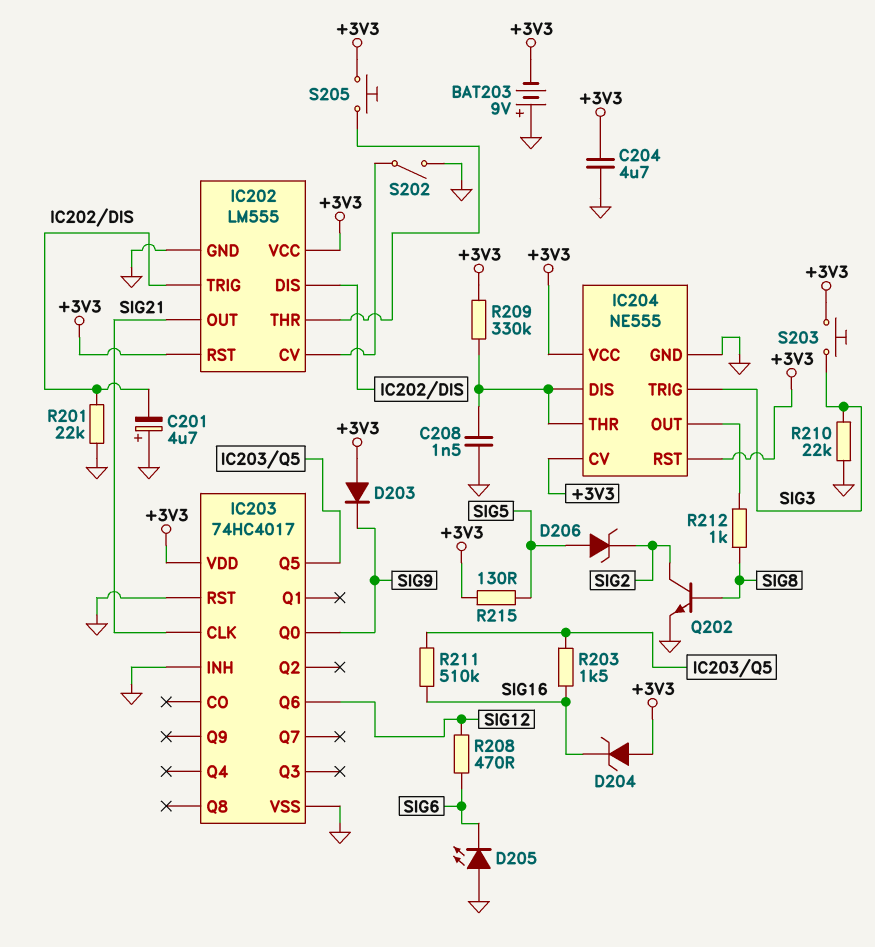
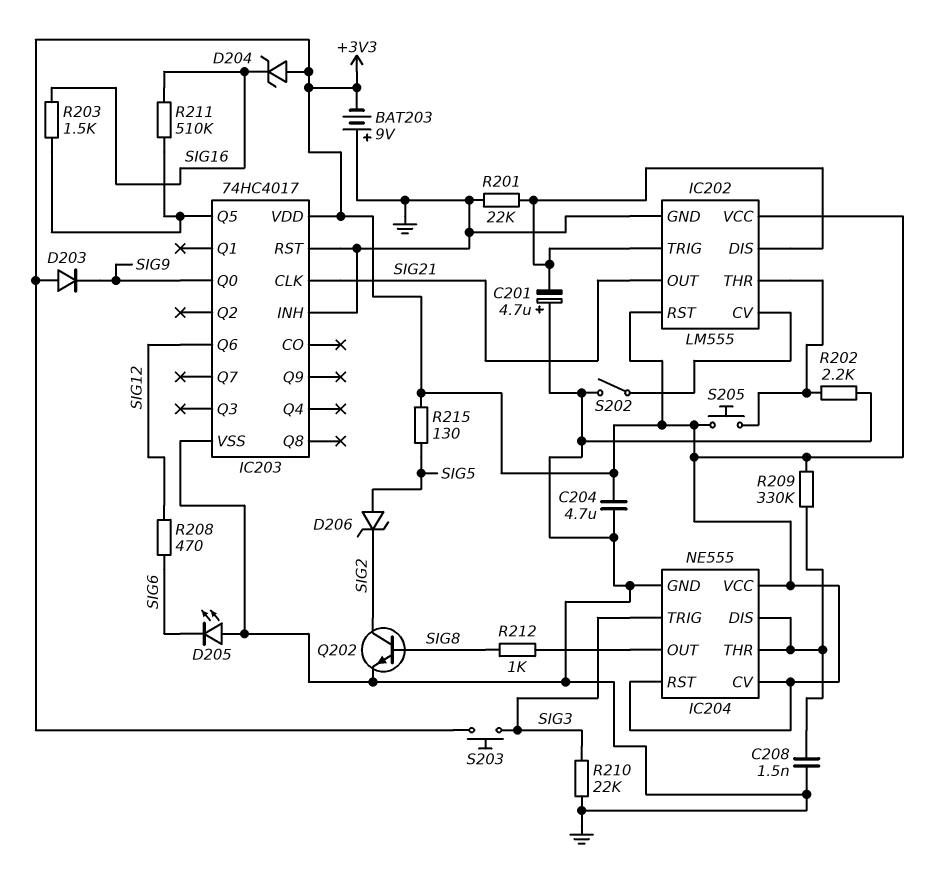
R202: none -> 2.2k (GND, IC202/THR)

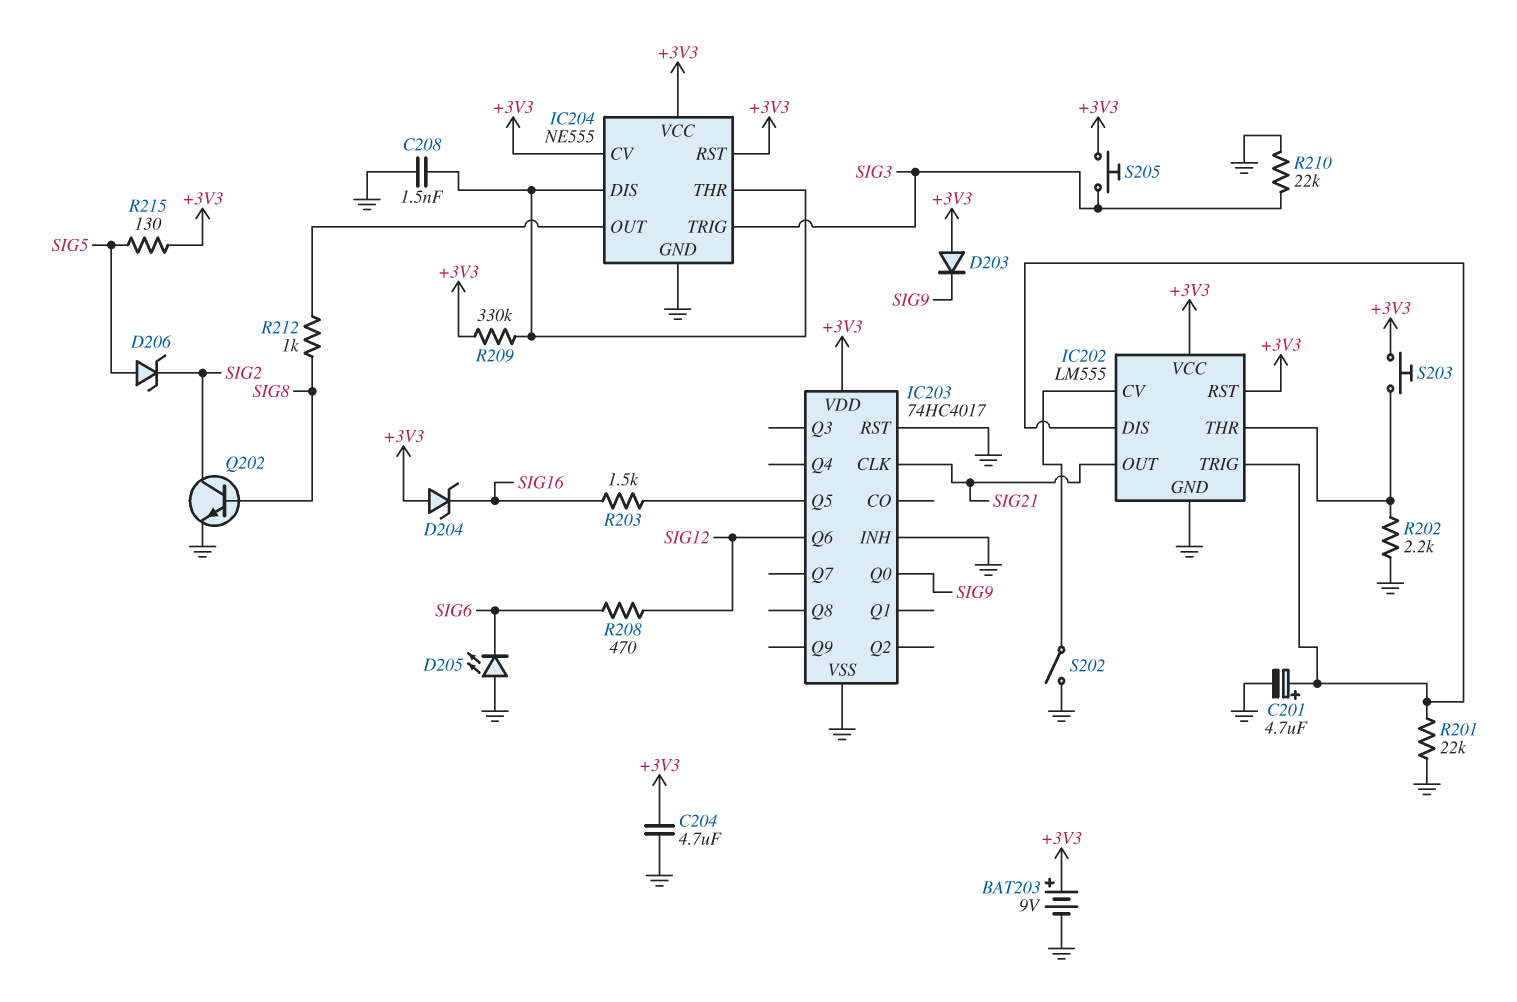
BAT203: 9V (plus GND, minus +3V3) -> 9V (plus +3V3, minus GND)
C201: 4.7uF (plus GND, minus IC202/DIS) -> 4.7uF (plus IC202/DIS, minus GND)
R211: 510k (IC203/Q5, SIG16) -> none
S203: button (+3V3, SIG3) -> button (+3V3, IC202/THR)
S205: button (+3V3, IC202/THR) -> button (+3V3, SIG3)

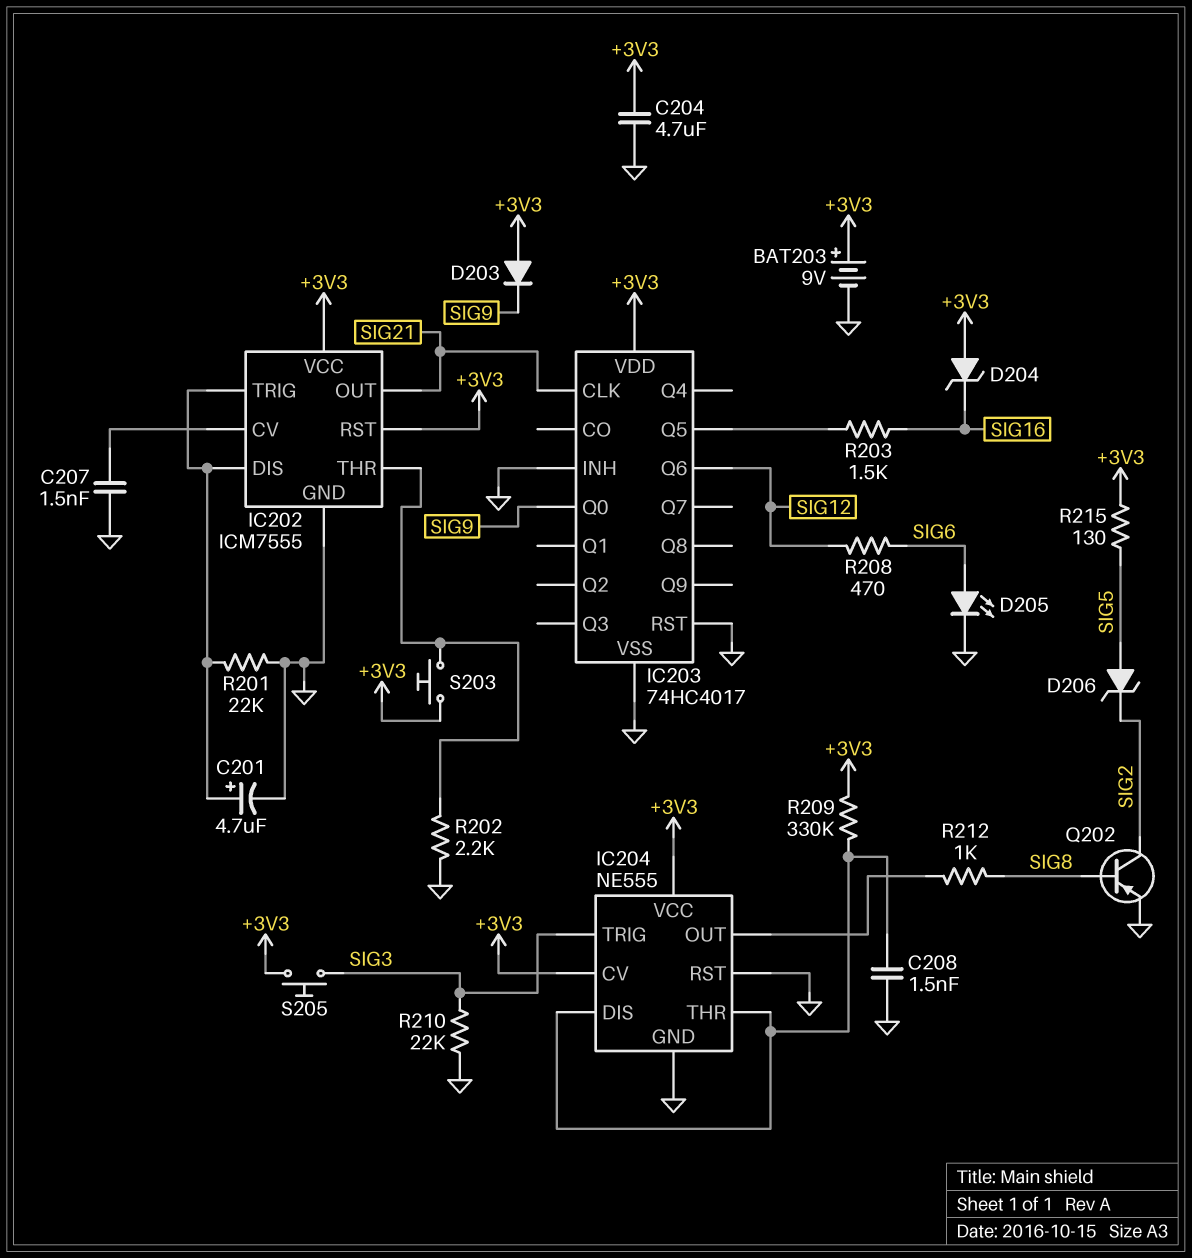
C207: none -> 1.5nF (GND, IC202/CV)
D205: LED (A GND, K SIG6) -> LED (A SIG6, K GND)
IC202: LM555 -> ICM7555
IC204 pin RST: +3V3 -> GND
Q202: NPN (B SIG8, C SIG2, E GND) -> PNP (B SIG8, C SIG2, E GND)
S202: switch (GND, IC202/CV) -> none

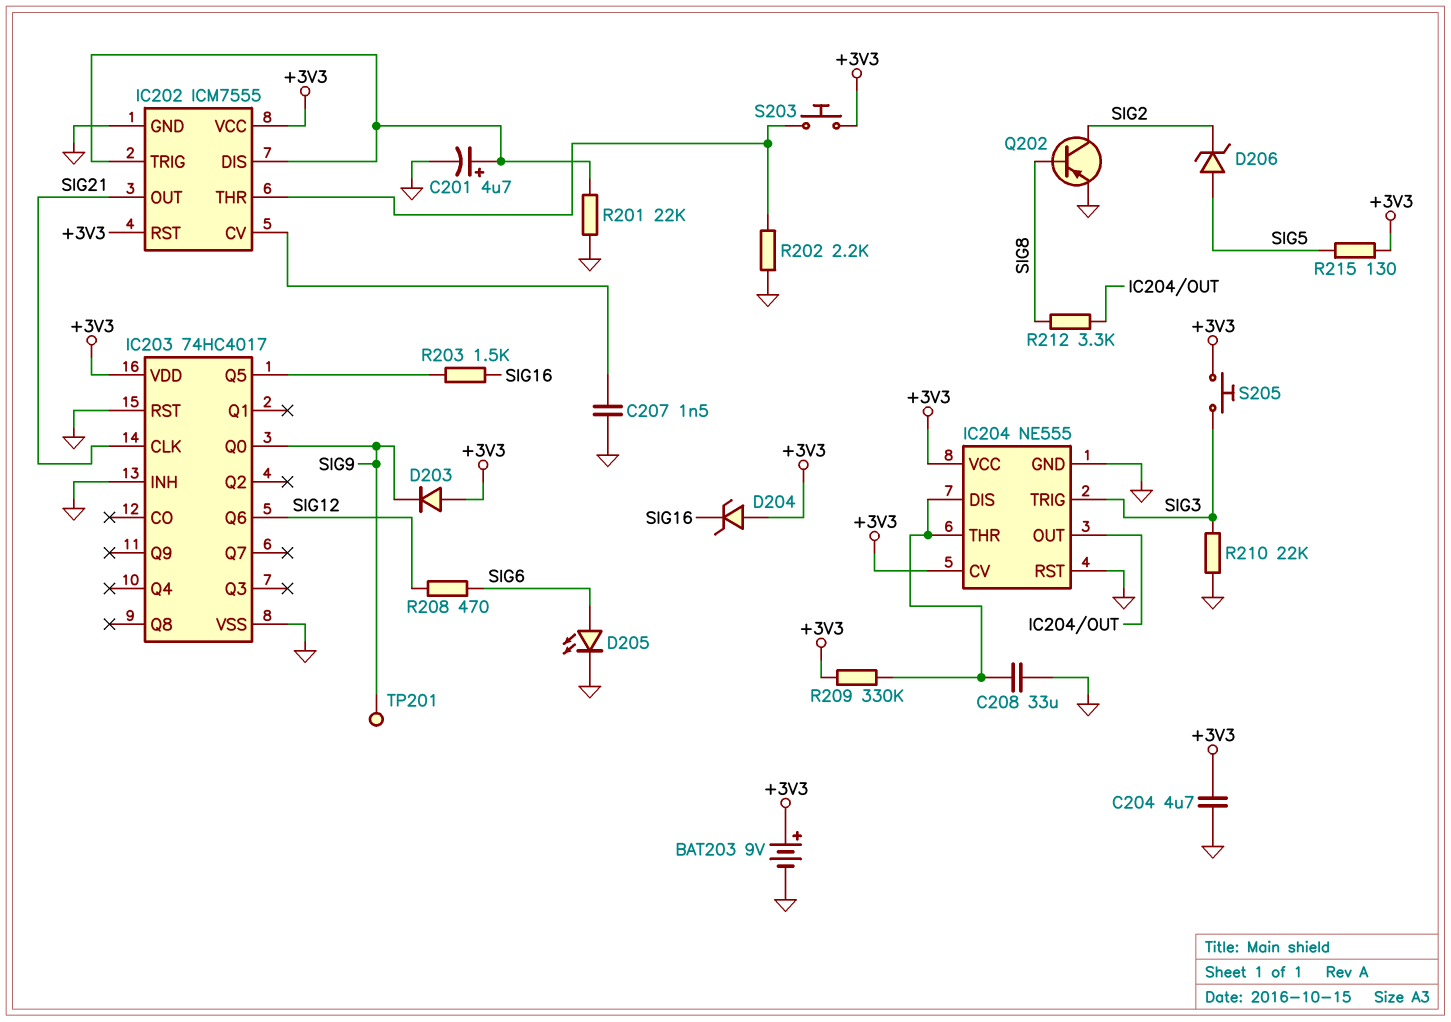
C208: 1.5nF (GND, IC204/DIS) -> 33uF (GND, IC204/DIS)
R212: 1k (IC204/OUT, SIG8) -> 3.3k (IC204/OUT, SIG8)
TP201: none -> test point (SIG9)

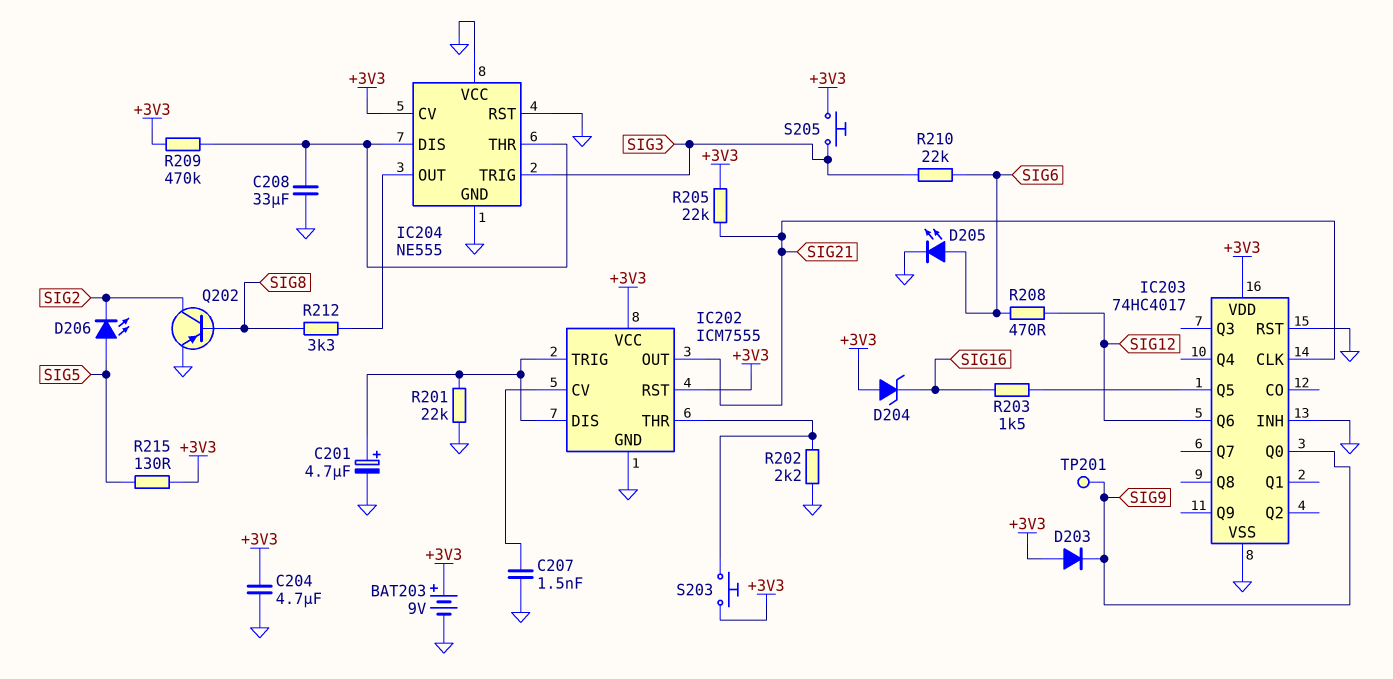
D206: zener (A SIG5, K SIG2) -> LED (A SIG5, K SIG2)
IC204 pin VCC: +3V3 -> GND
R205: none -> 22k (+3V3, SIG21)
R209: 330k (+3V3, IC204/DIS) -> 470k (+3V3, IC204/DIS)
R210: 22k (GND, SIG3) -> 22k (SIG3, SIG6)

